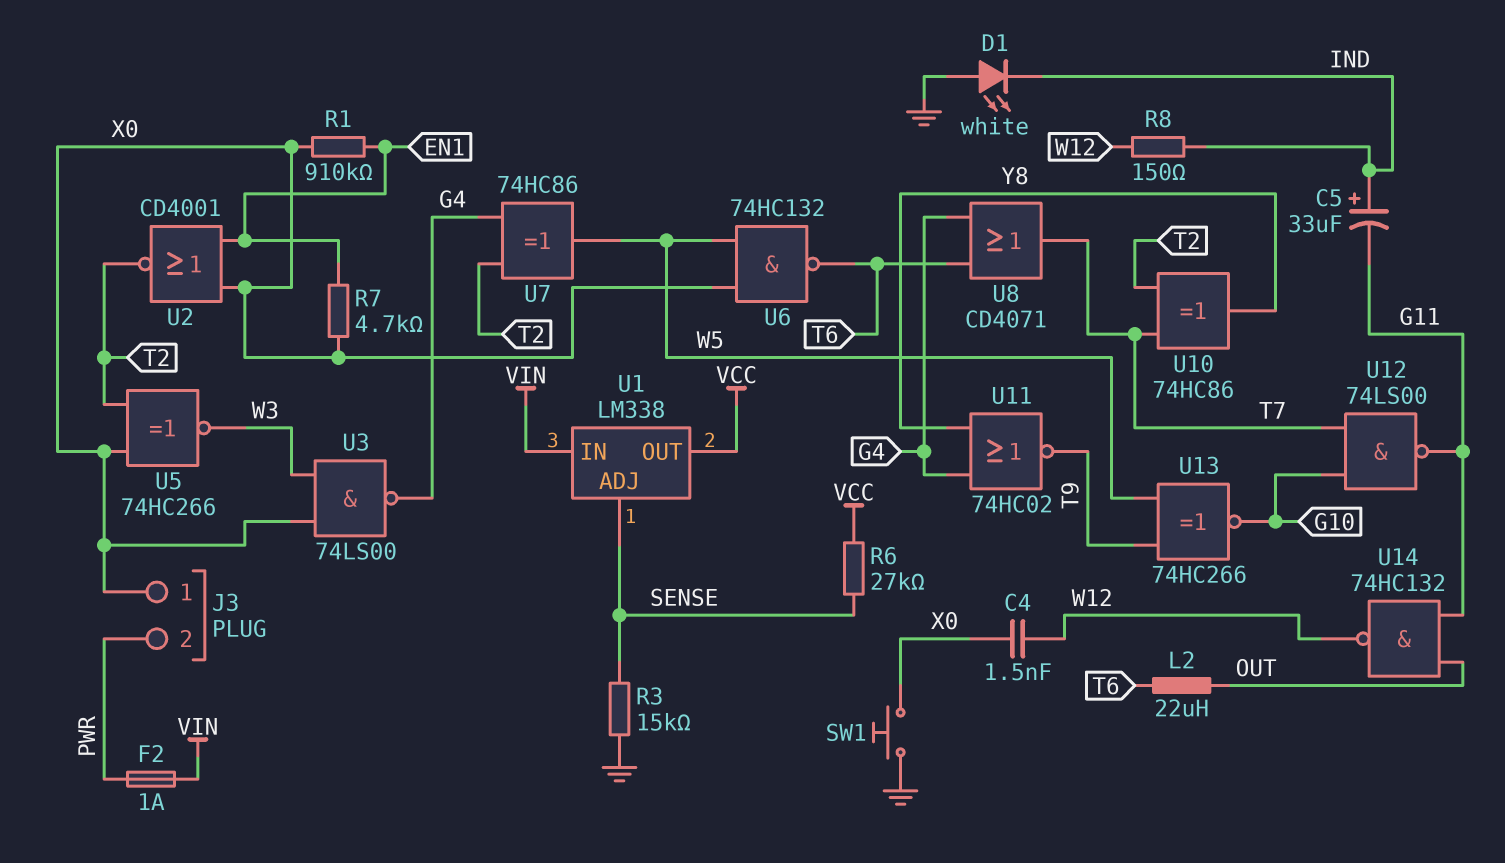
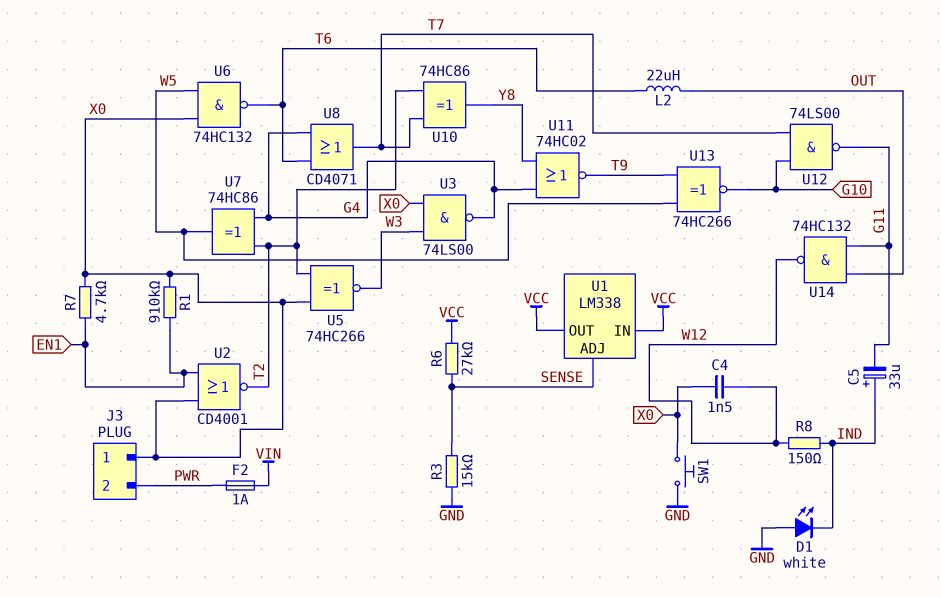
U1 pin IN: VIN -> VCC

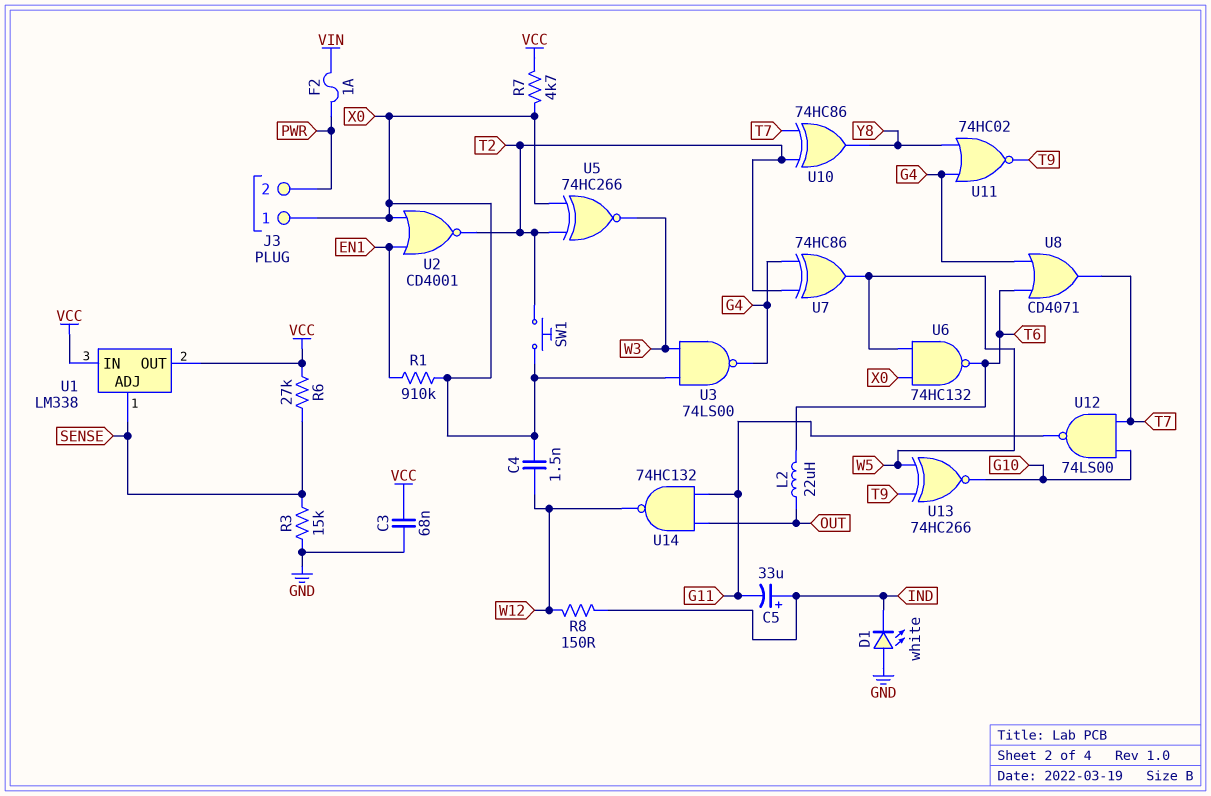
C3: none -> 68nF (GND, VCC)
R7: 4.7k (EN1, X0) -> 4.7k (VCC, X0)
SW1: button (GND, X0) -> button (T2, X0)

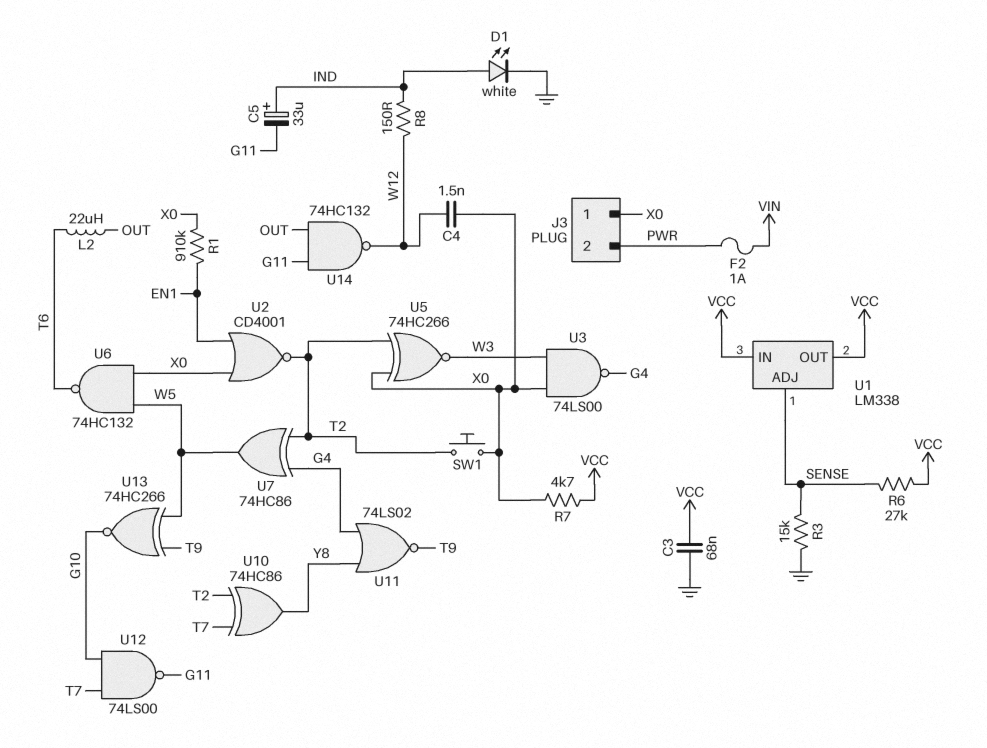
D1: LED white (A GND, K IND) -> LED white (A IND, K GND)
U8: OR CD4071 (in G4, in T6, out T7) -> none
U11: NOR 74HC02 (in G4, in Y8, out T9) -> NOR 74LS02 (in G4, in Y8, out T9)

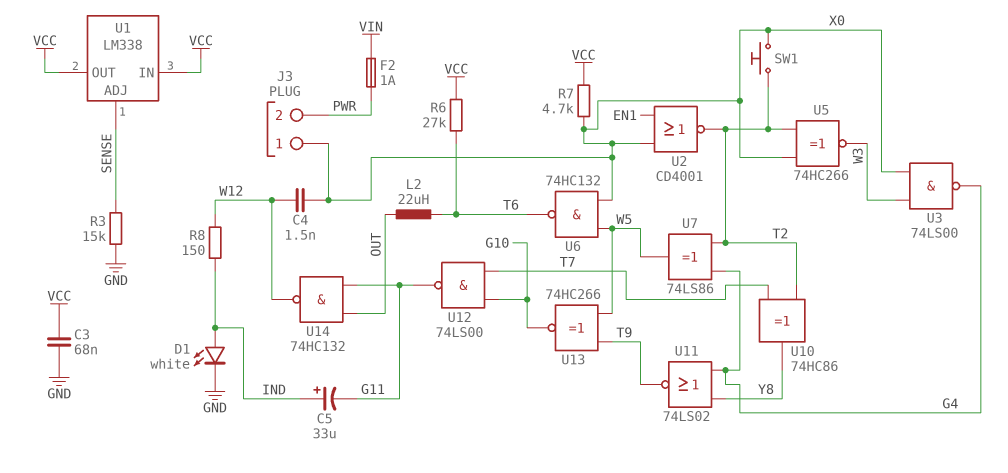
R1: 910k (EN1, X0) -> none
R6: 27k (SENSE, VCC) -> 27k (T6, VCC)
U7: XOR 74HC86 (in G4, in T2, out W5) -> XOR 74LS86 (in G4, in T2, out W5)

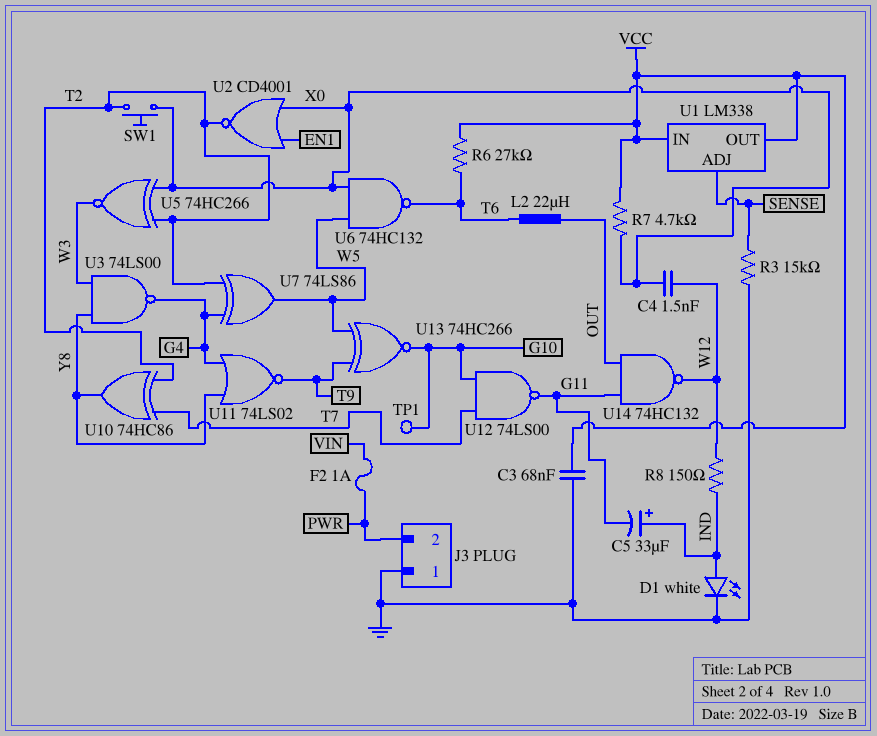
J3 pin 1: X0 -> GND
TP1: none -> test point (G10)
U3: NAND 74LS00 (in W3, in X0, out G4) -> NAND 74LS00 (in W3, in Y8, out G4)

